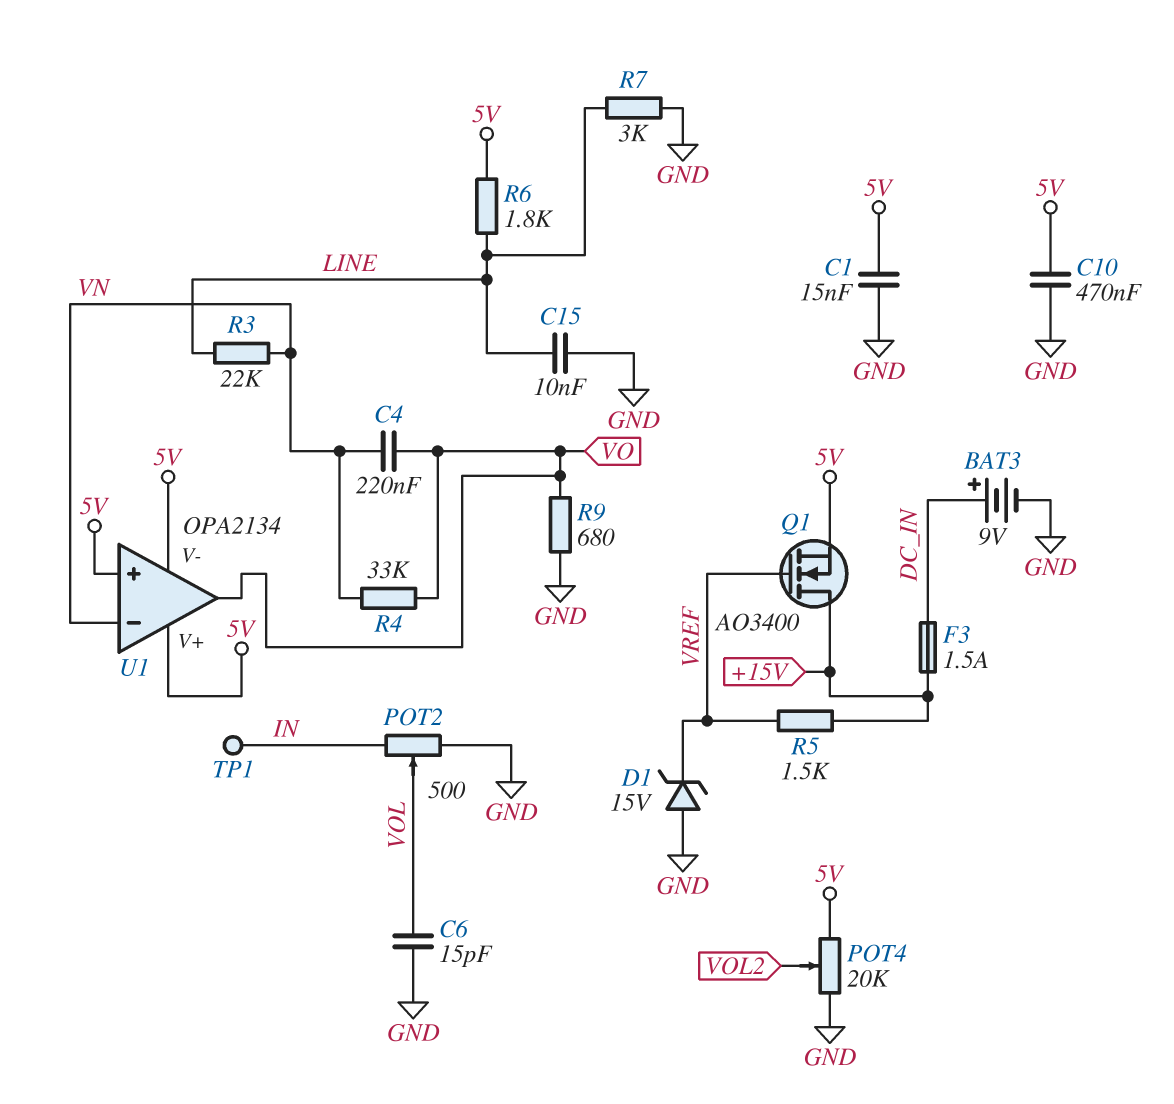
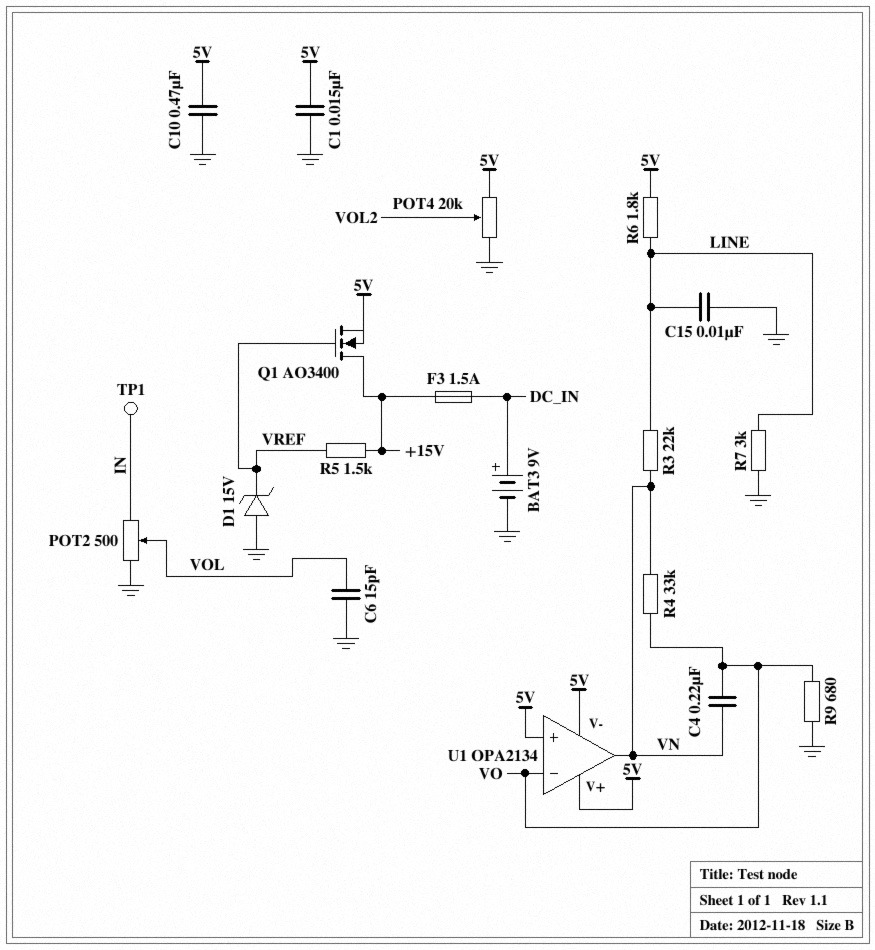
U1 pin in-: VN -> VO
U1 pin out: VO -> VN

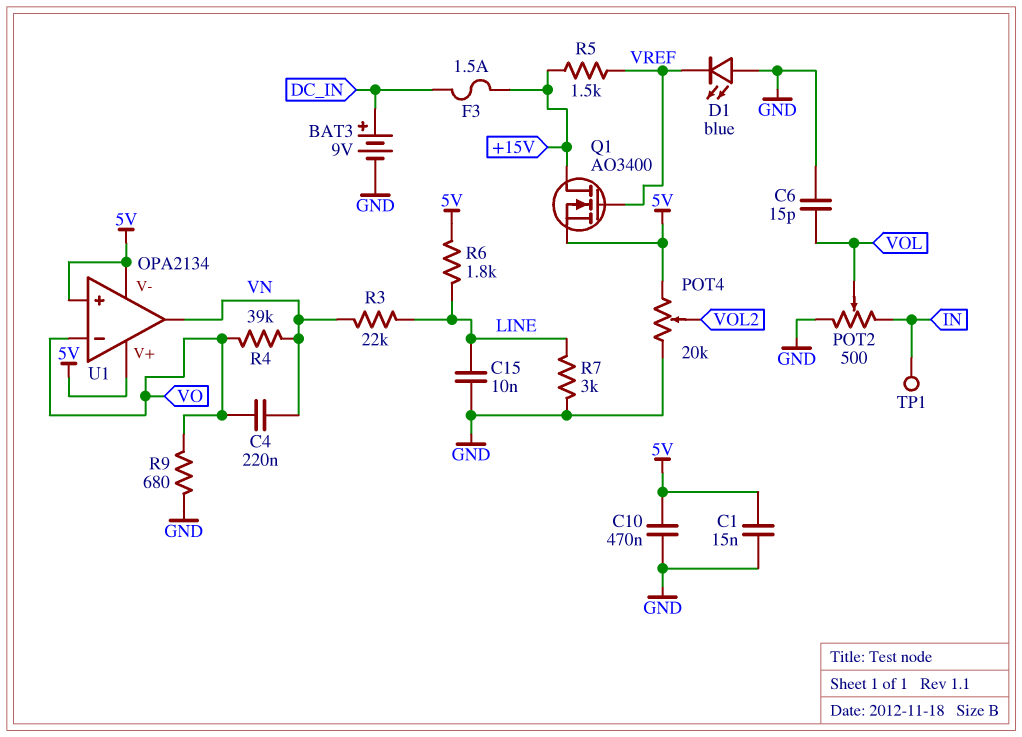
D1: zener 15V (A GND, K VREF) -> LED blue (A GND, K VREF)
R4: 33k (VN, VO) -> 39k (VN, VO)

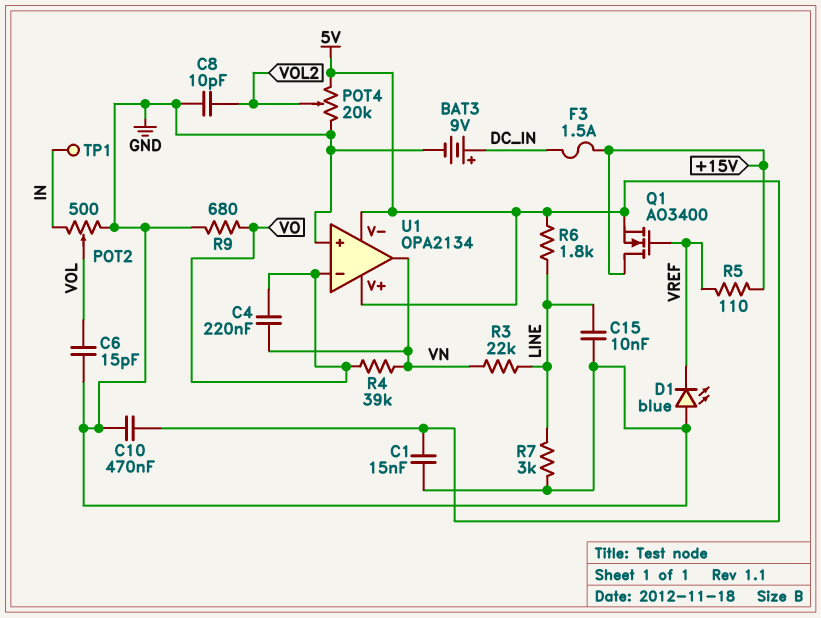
C8: none -> 10pF (GND, VOL2)
R5: 1.5k (+15V, VREF) -> 110 (+15V, VREF)
U1 pin in+: 5V -> GND

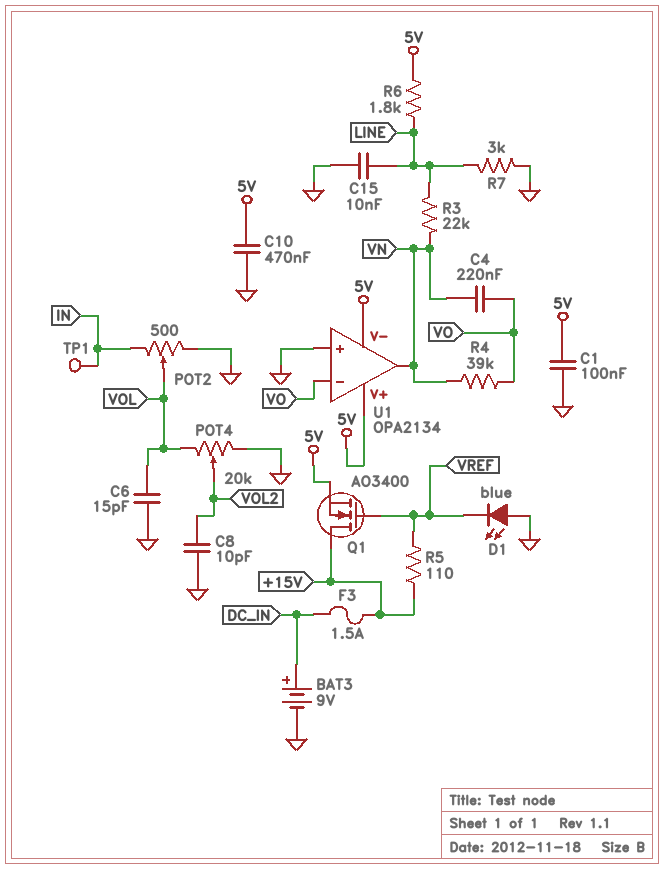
C1: 15nF (5V, GND) -> 100nF (5V, GND)
POT4: 20k (5V, GND, wiper VOL2) -> 20k (GND, VOL, wiper VOL2)
R9: 680 (GND, VO) -> none

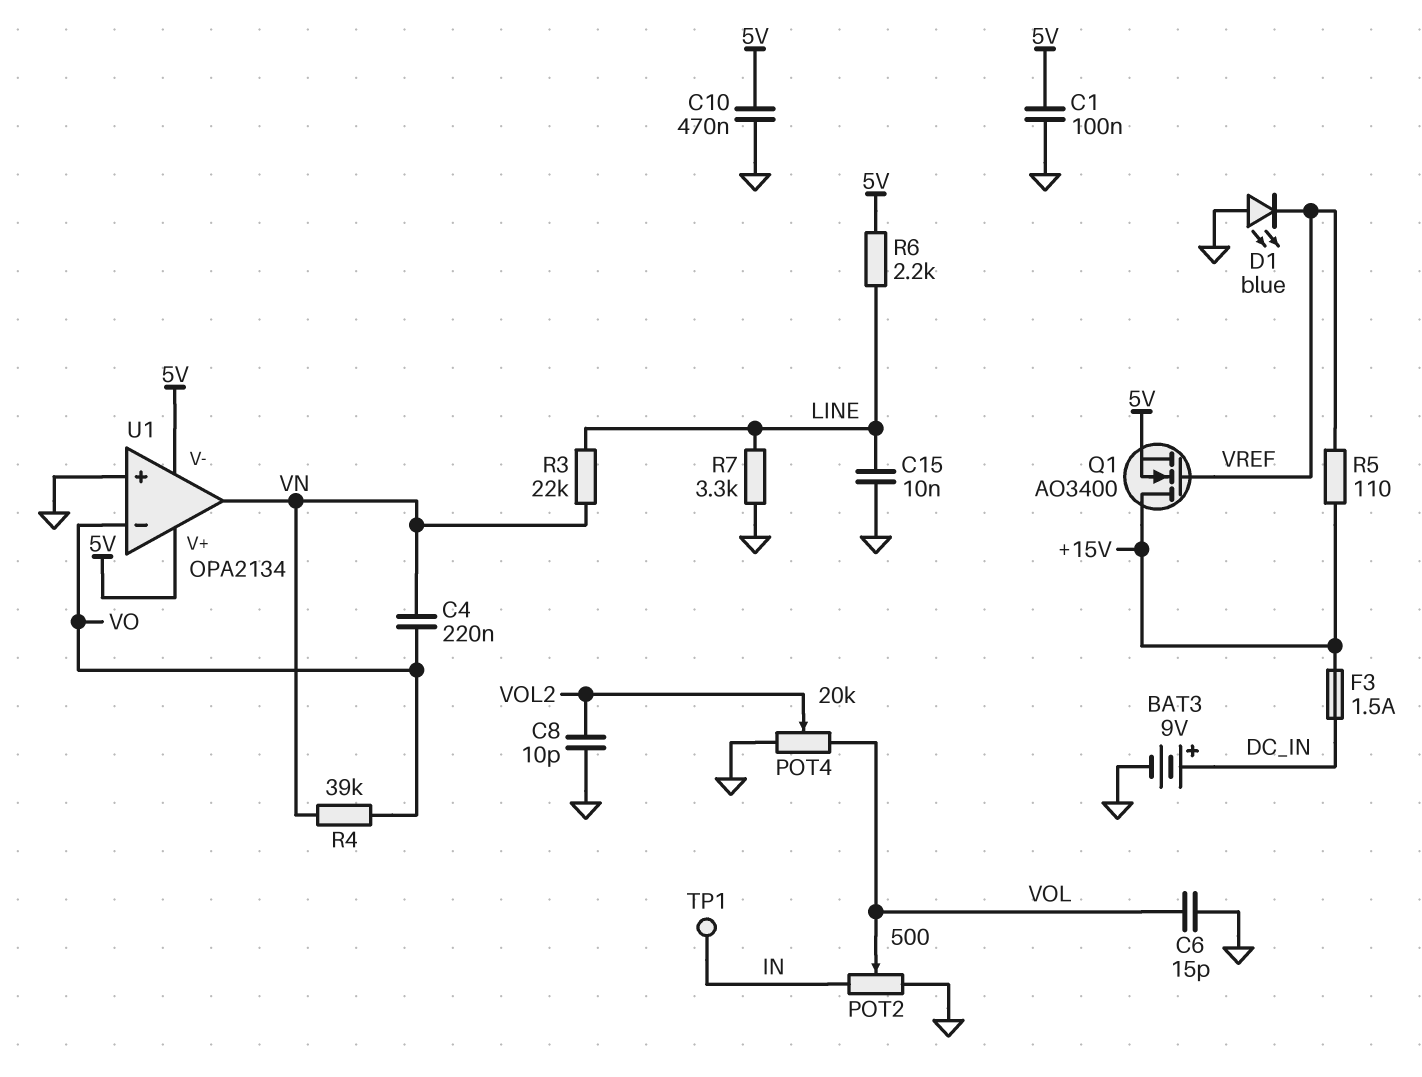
R6: 1.8k (5V, LINE) -> 2.2k (5V, LINE)
R7: 3k (GND, LINE) -> 3.3k (GND, LINE)

